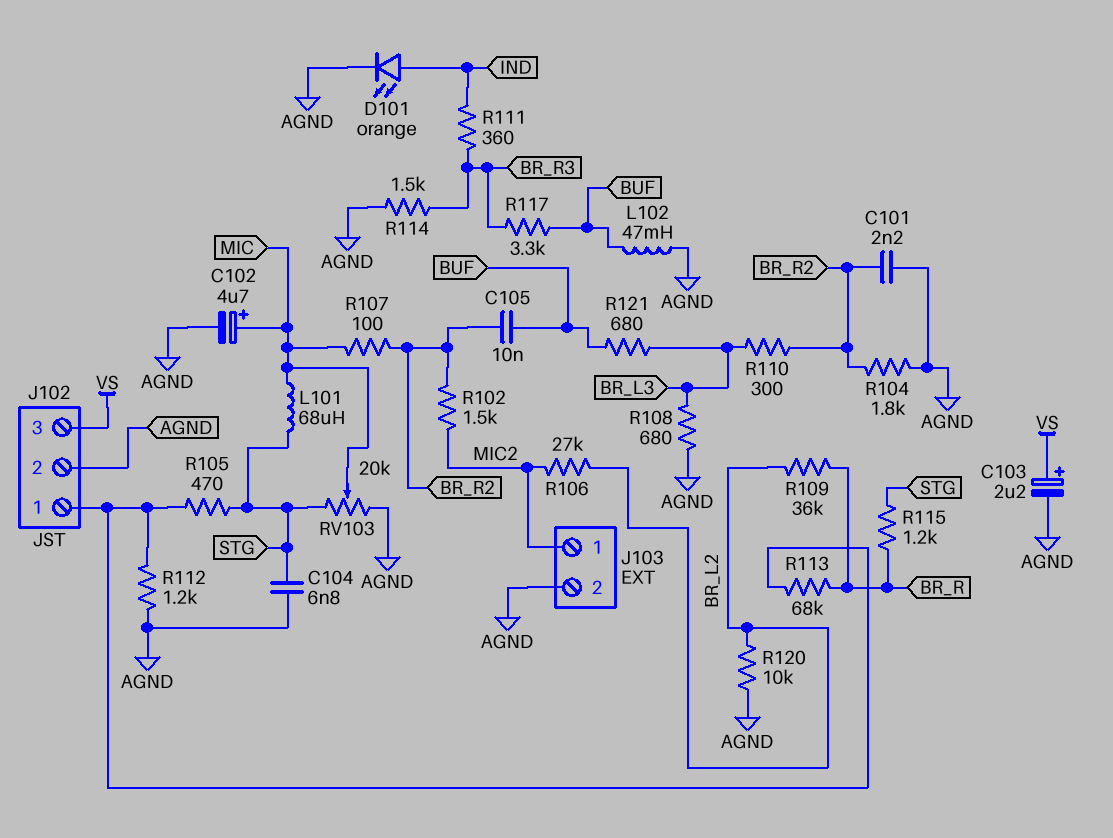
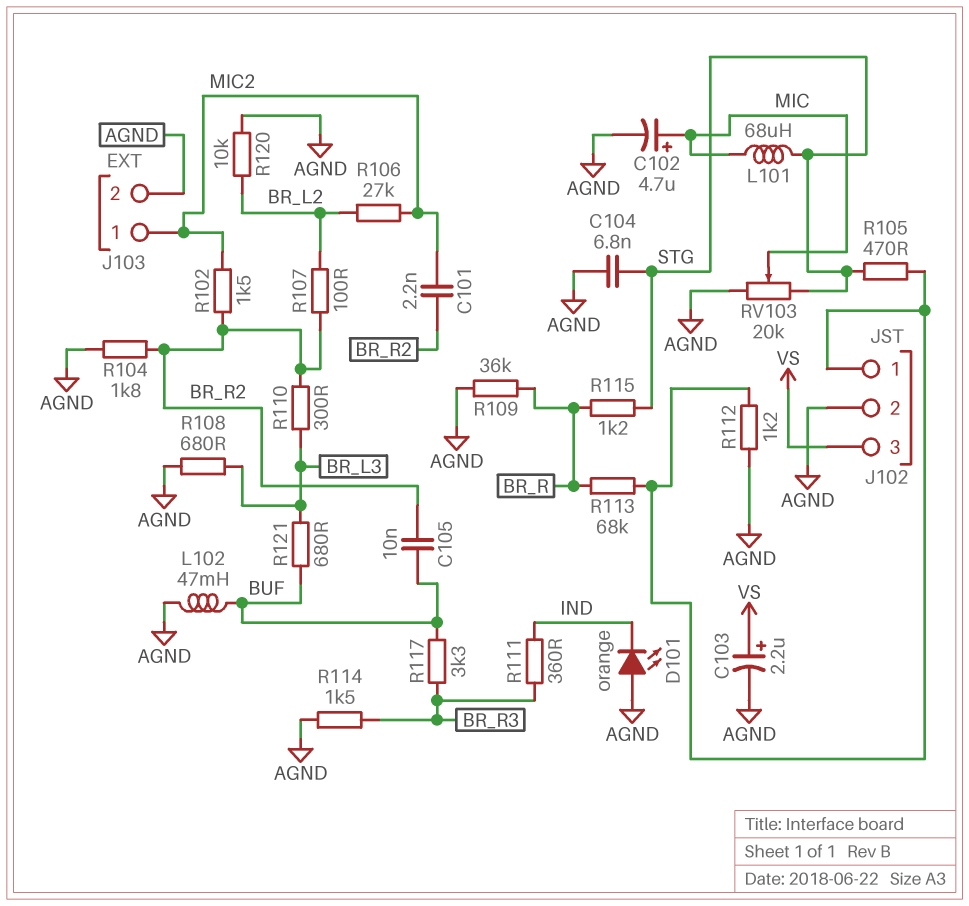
C101: 2.2nF (AGND, BR_R2) -> 2.2nF (BR_R2, MIC2)
D101: LED orange (A IND, K AGND) -> LED orange (A AGND, K IND)
R107: 100 (BR_R2, MIC) -> 100 (BR_L2, BR_R2)
R109: 36k (BR_L2, BR_R) -> 36k (AGND, BR_R)

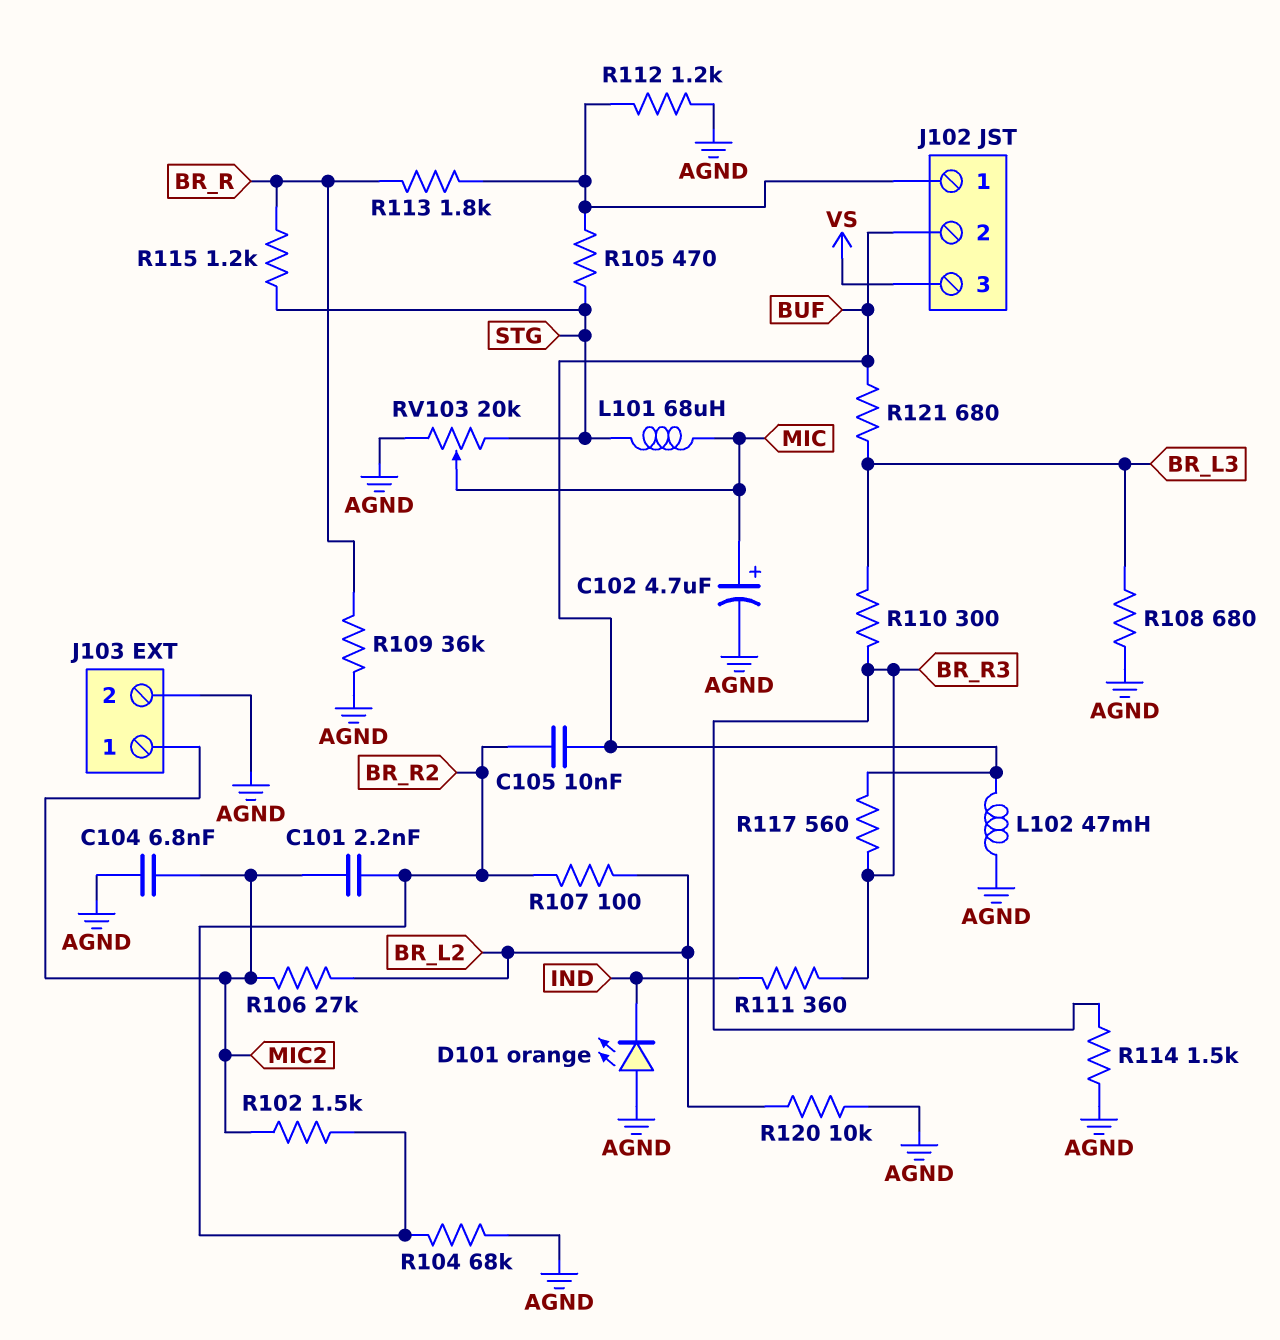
C103: 2.2uF (plus VS, minus AGND) -> none
C104: 6.8nF (AGND, STG) -> 6.8nF (AGND, MIC2)
J102 pin 2: AGND -> BUF
R104: 1.8k (AGND, BR_R2) -> 68k (AGND, BR_R2)
R110: 300 (BR_L3, BR_R2) -> 300 (BR_L3, BR_R3)
R113: 68k (BR_R, J102/1) -> 1.8k (BR_R, J102/1)
R117: 3.3k (BR_R3, BUF) -> 560 (BR_R3, BUF)

